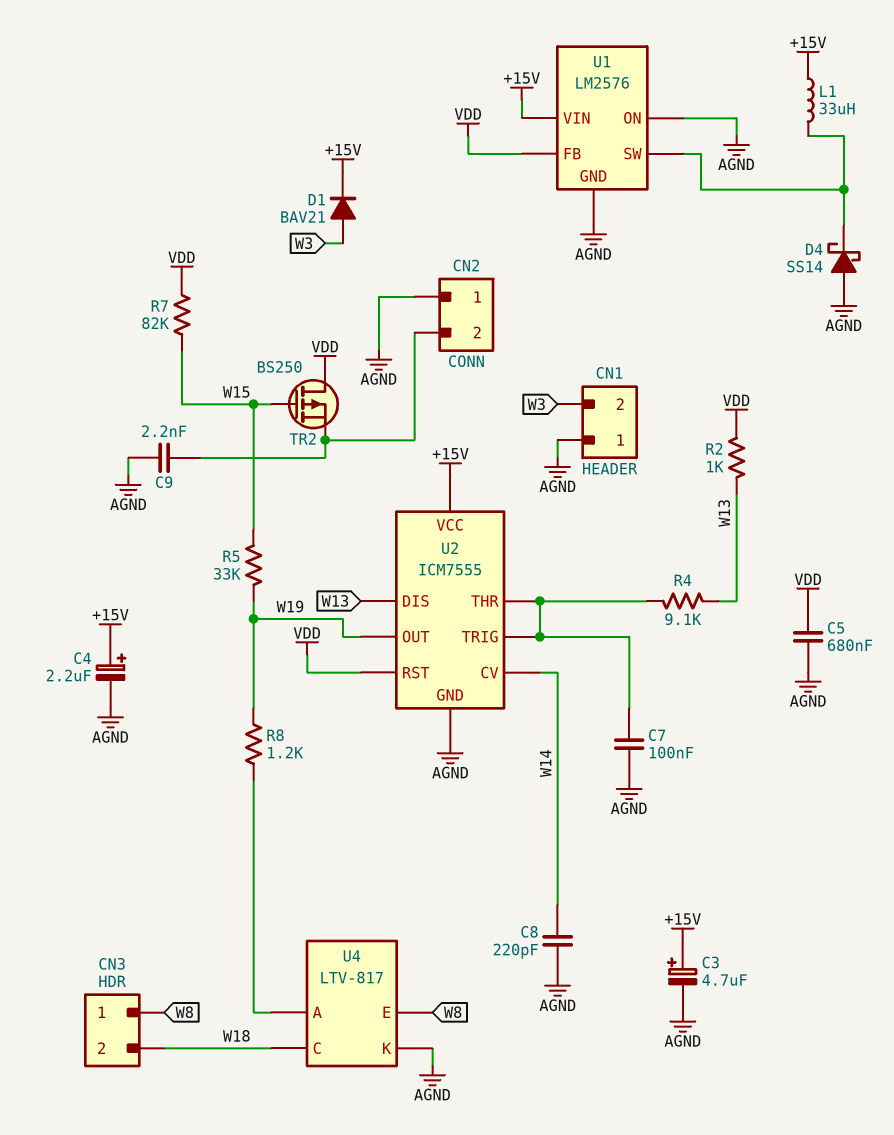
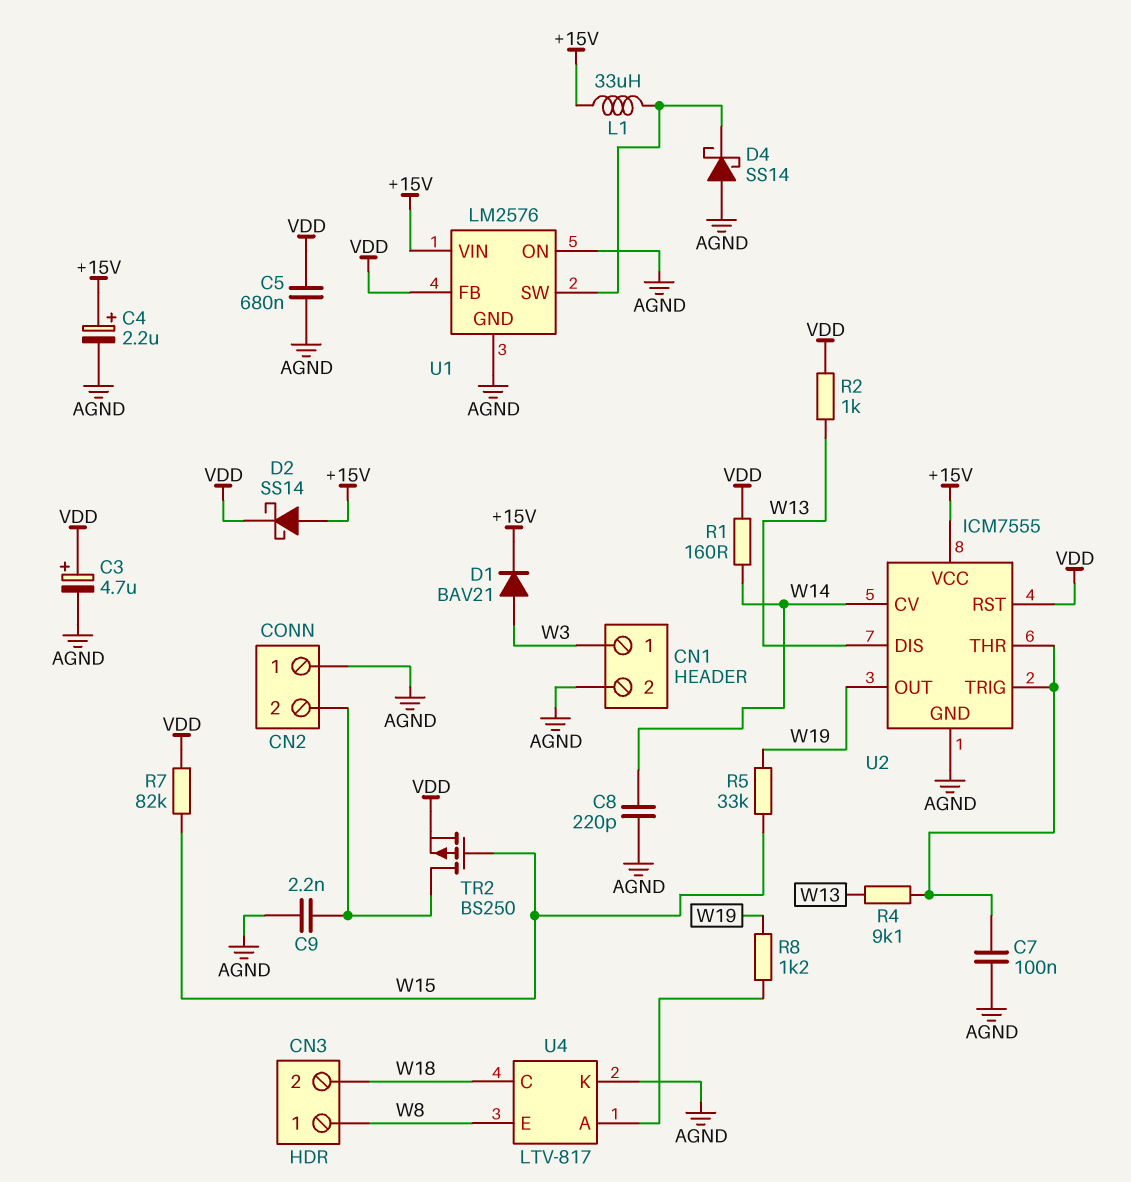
C3: 4.7uF (plus +15V, minus AGND) -> 4.7uF (plus VDD, minus AGND)
CN1 pin 1: AGND -> W3
CN1 pin 2: W3 -> AGND
D2: none -> schottky SS14 (A +15V, K VDD)
R1: none -> 160 (VDD, W14)
TR2: PMOS BS250 (G W15, D VDD, S CN2/2) -> PMOS BS250 (G W15, D CN2/2, S VDD)

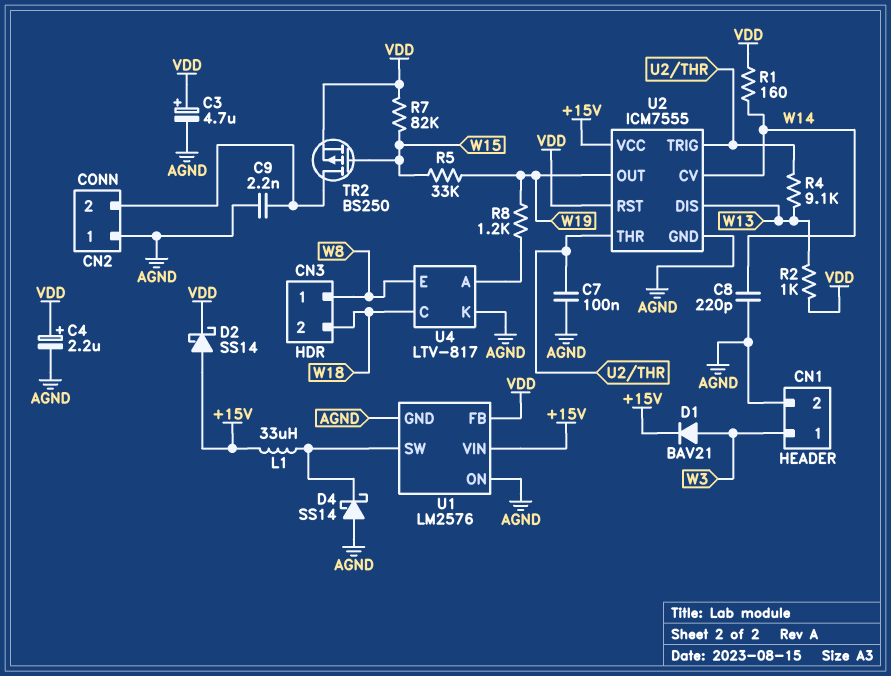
C4: 2.2uF (plus +15V, minus AGND) -> 2.2uF (plus VDD, minus AGND)
C5: 680nF (AGND, VDD) -> none

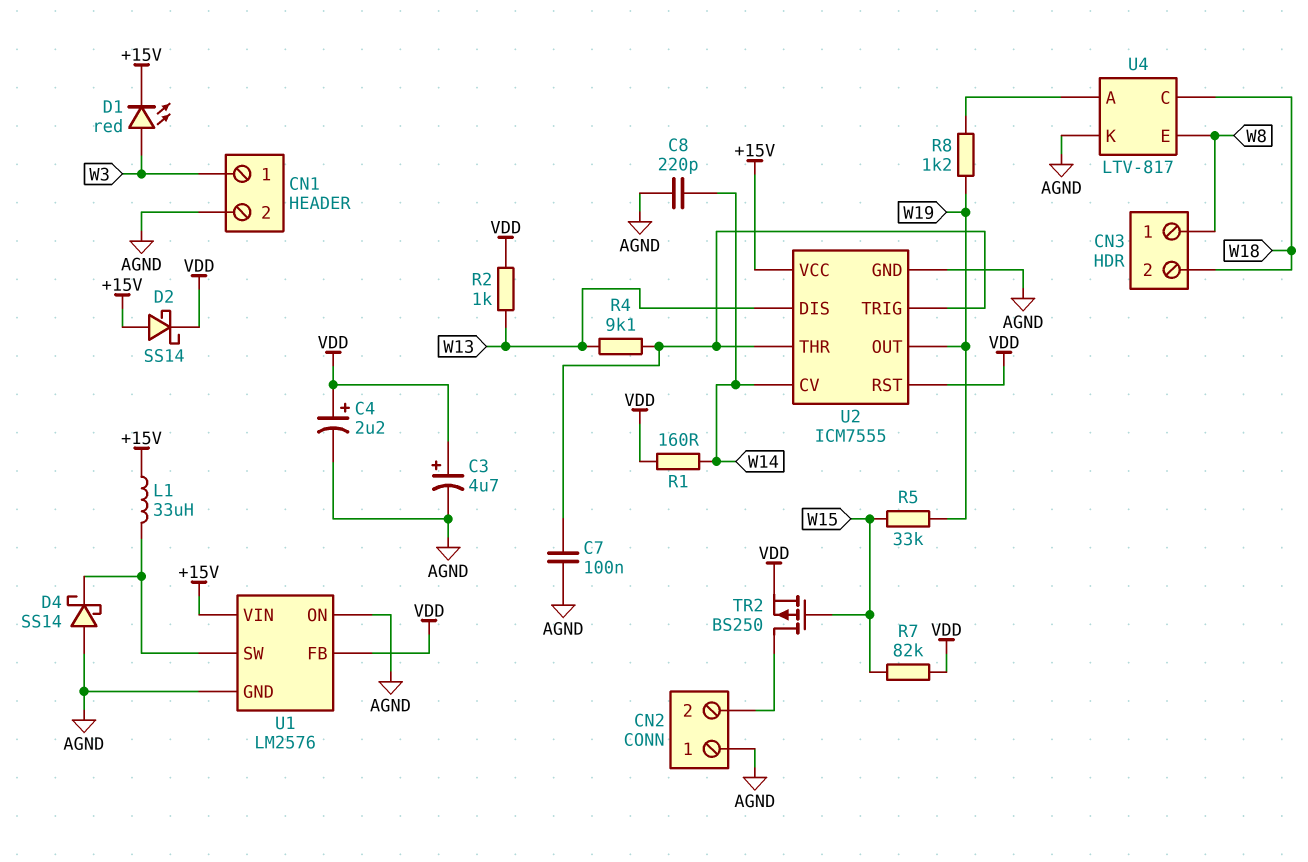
C9: 2.2nF (AGND, CN2/2) -> none
D1: diode BAV21 (A W3, K +15V) -> LED red (A W3, K +15V)

